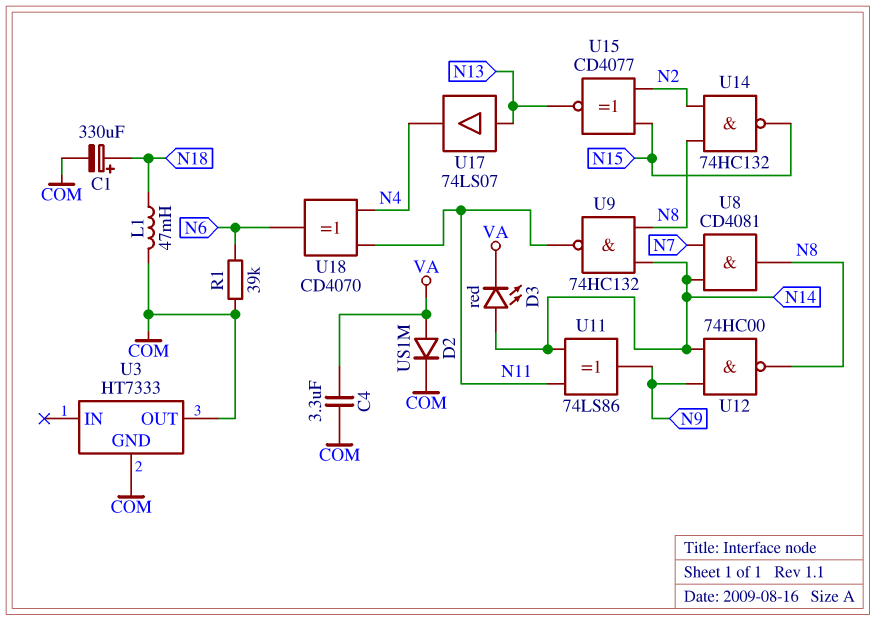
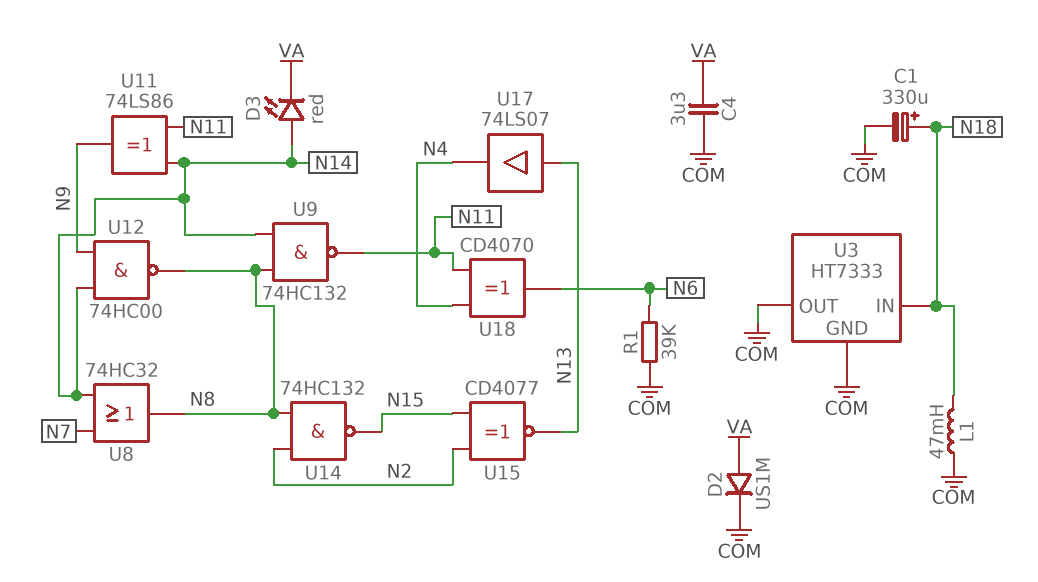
U3 pin IN: none -> N18
U8: AND CD4081 (in N7, in N14, out N8) -> OR 74HC32 (in N7, in N14, out N8)

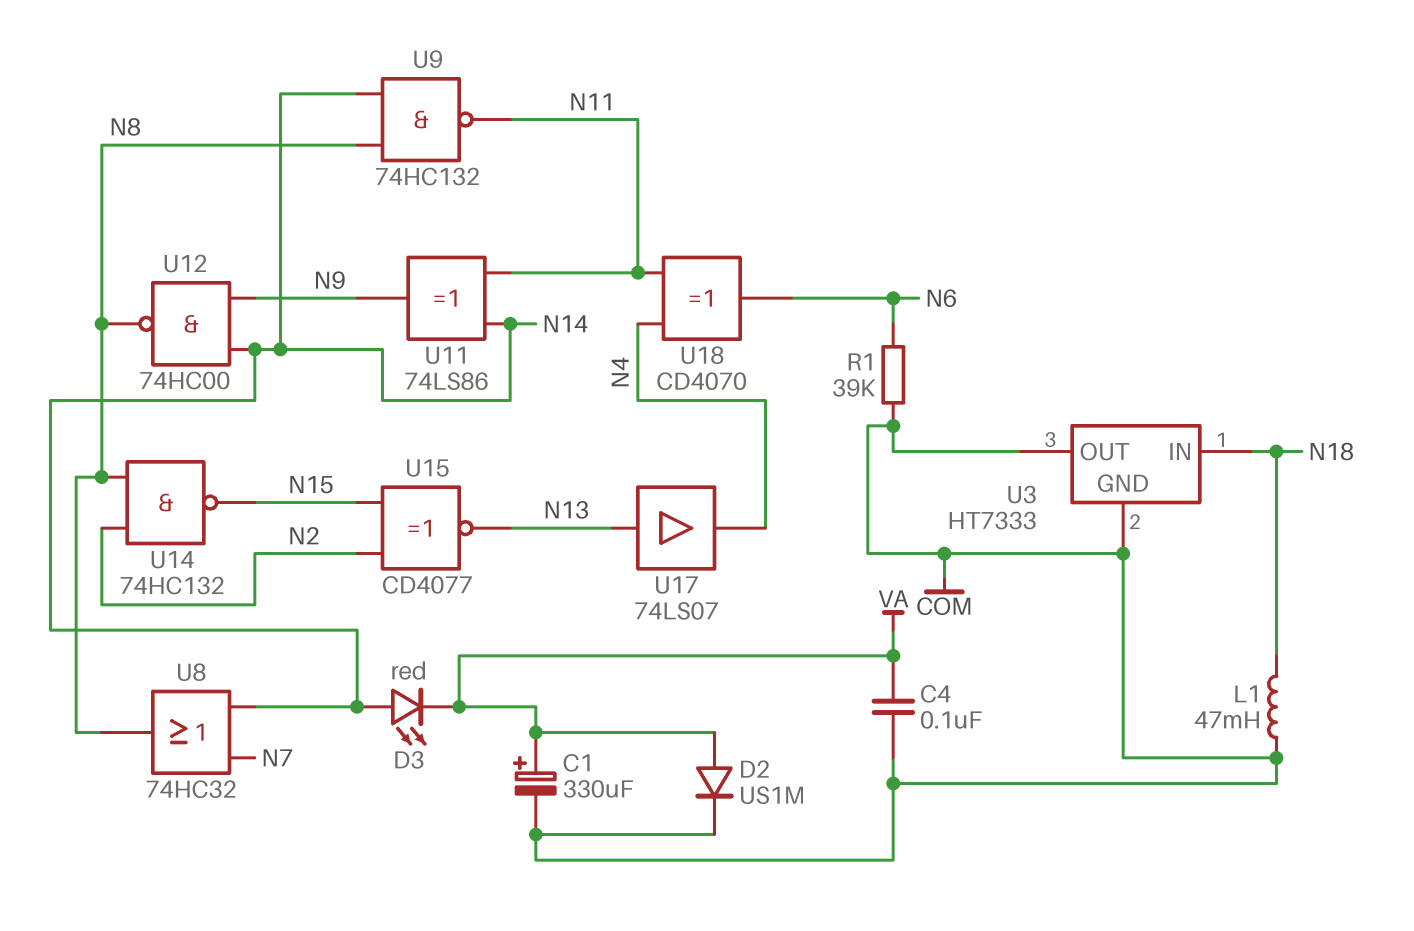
C1: 330uF (plus N18, minus COM) -> 330uF (plus VA, minus COM)
C4: 3.3uF (COM, VA) -> 100nF (COM, VA)

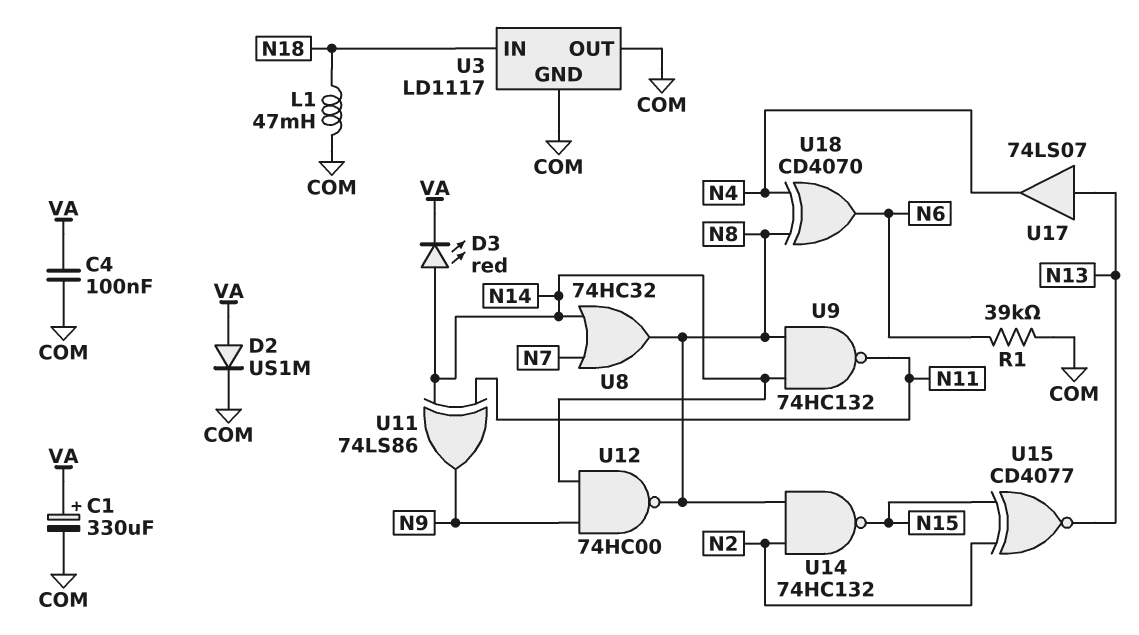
U3: HT7333 -> LD1117
U18: XOR CD4070 (in N4, in N11, out N6) -> XOR CD4070 (in N4, in N8, out N6)

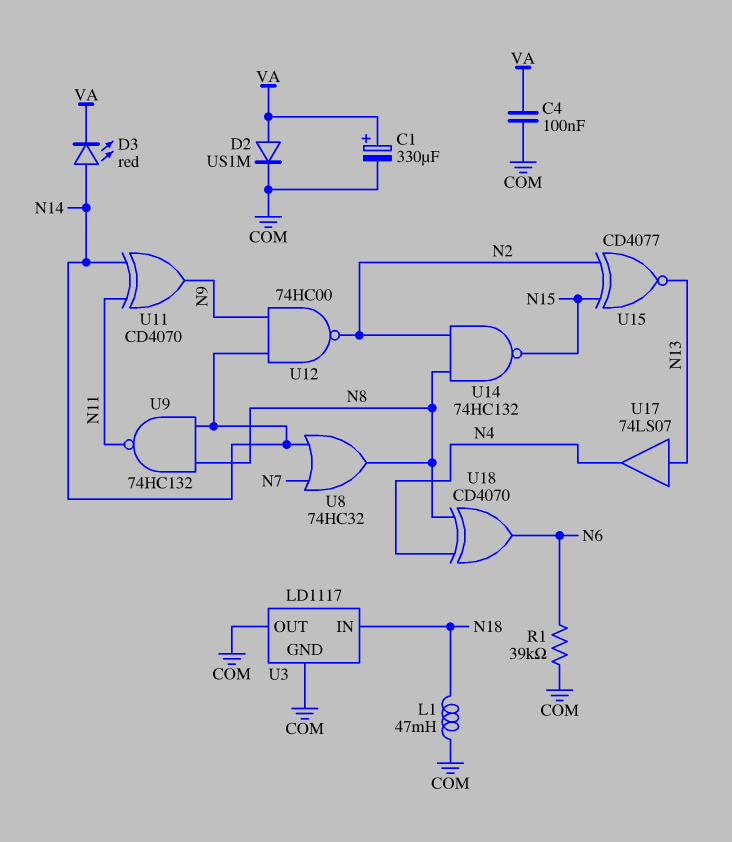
U11: XOR 74LS86 (in N11, in N14, out N9) -> XOR CD4070 (in N11, in N14, out N9)
U12: NAND 74HC00 (in N9, in N14, out N8) -> NAND 74HC00 (in N9, in N14, out N2)

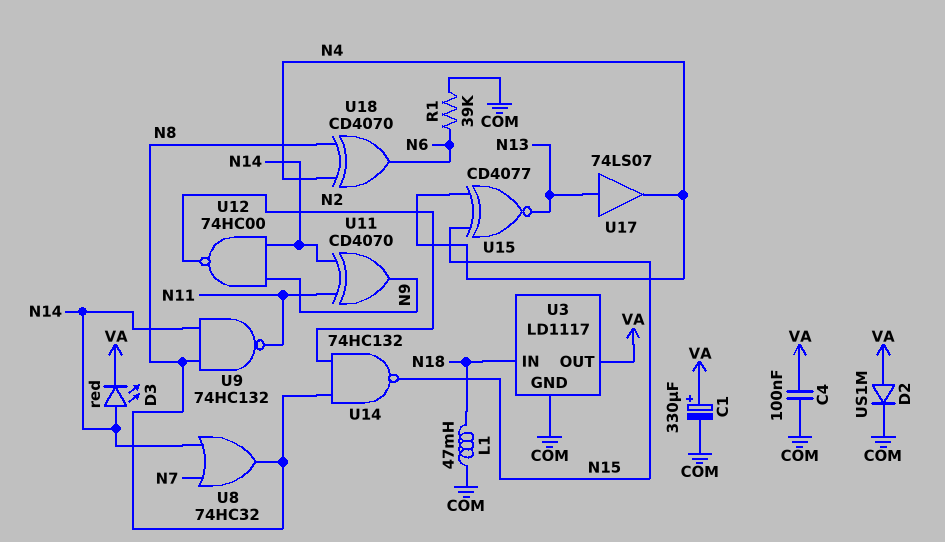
U3 pin OUT: COM -> VA
U15: XNOR CD4077 (in N2, in N15, out N13) -> XNOR CD4077 (in N4, in N15, out N13)

